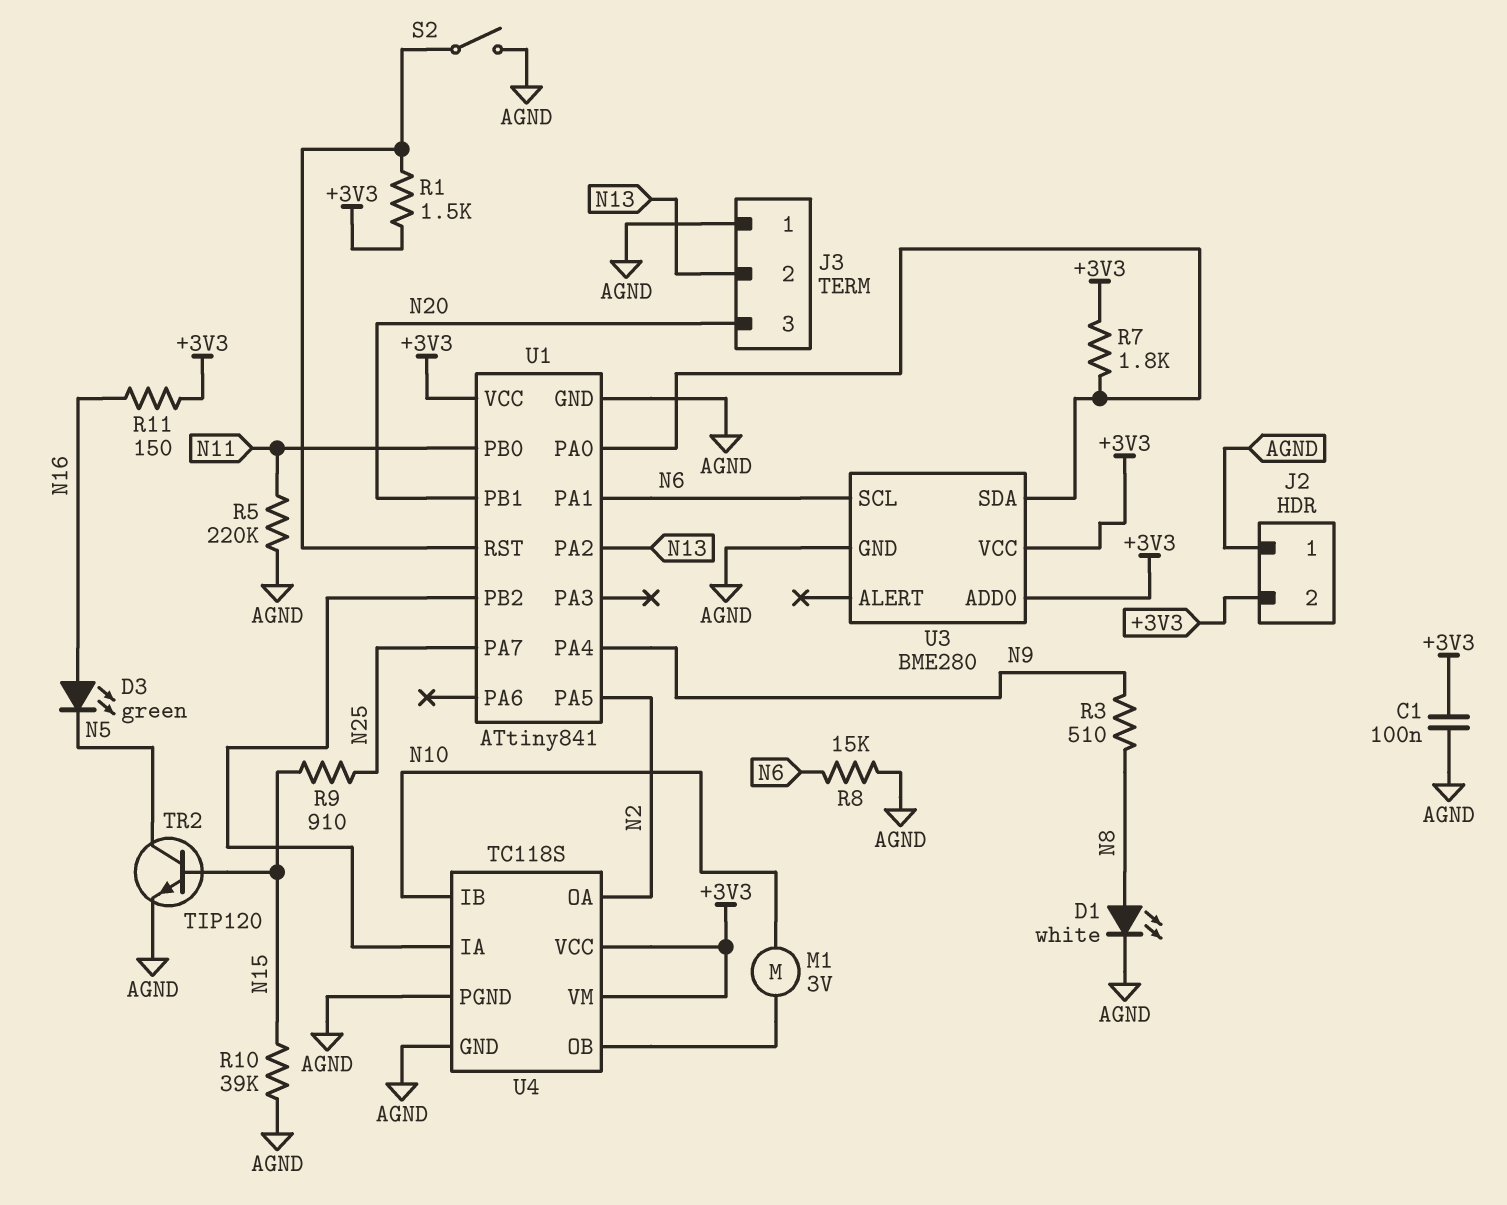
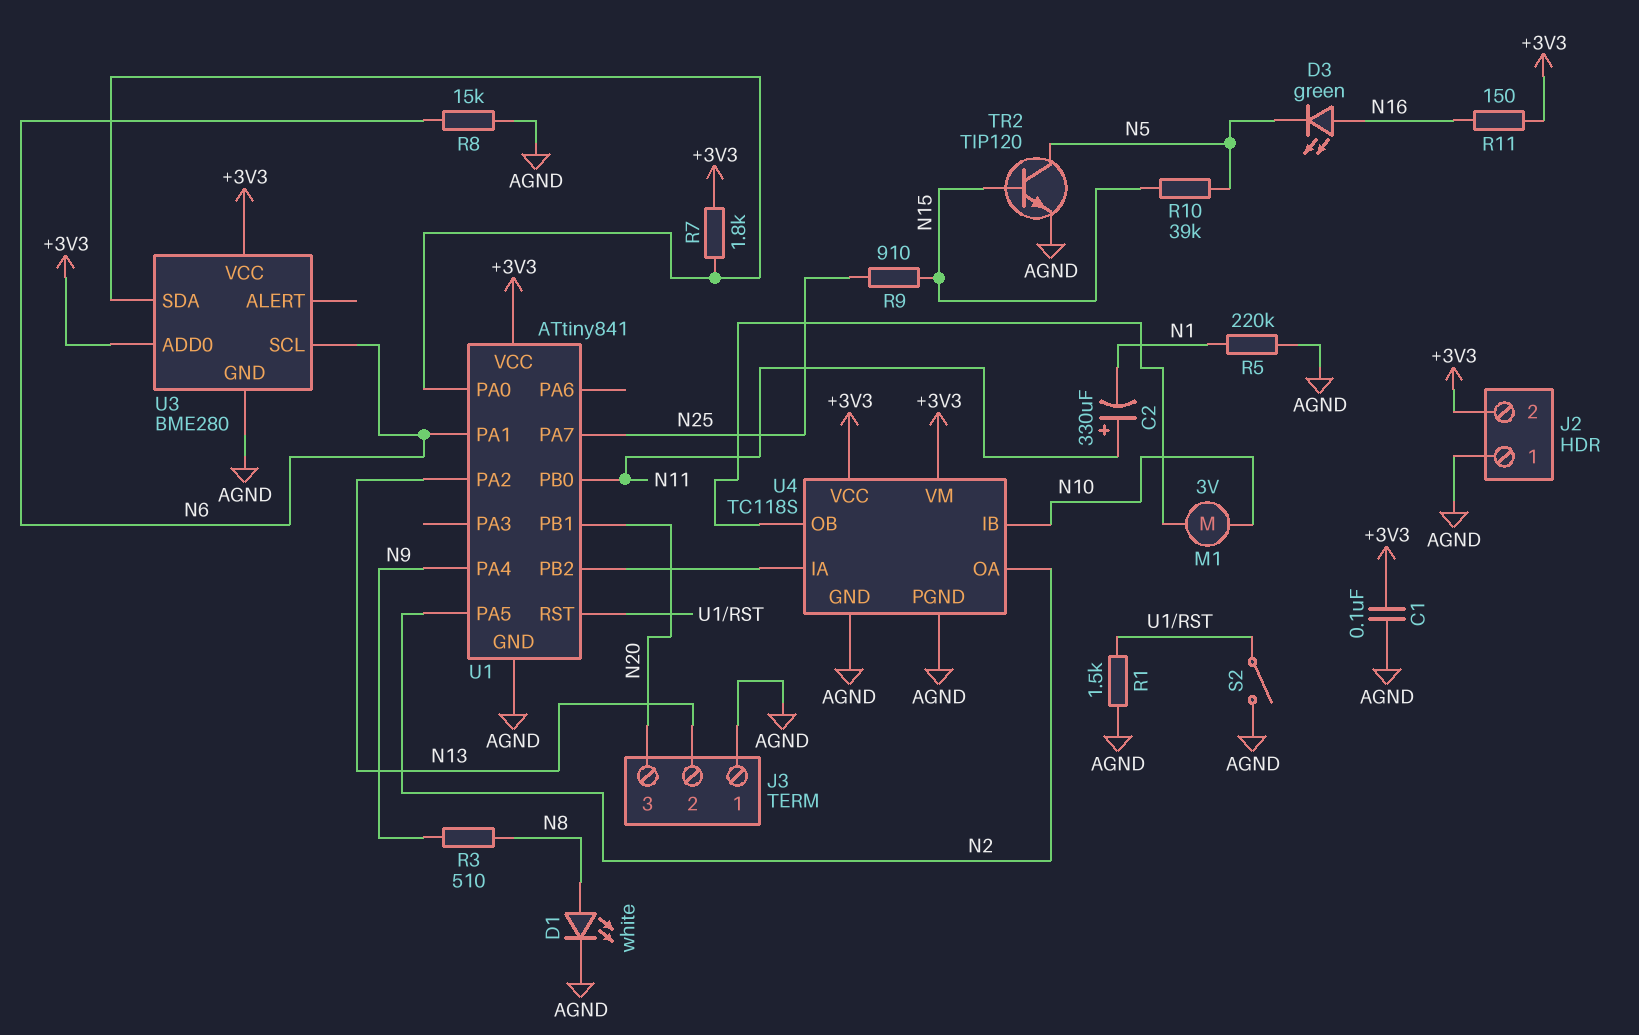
C2: none -> 330uF (plus N11, minus N1)
R1: 1.5k (+3V3, U1/RST) -> 1.5k (AGND, U1/RST)
R5: 220k (AGND, N11) -> 220k (AGND, N1)
R10: 39k (AGND, N15) -> 39k (N5, N15)

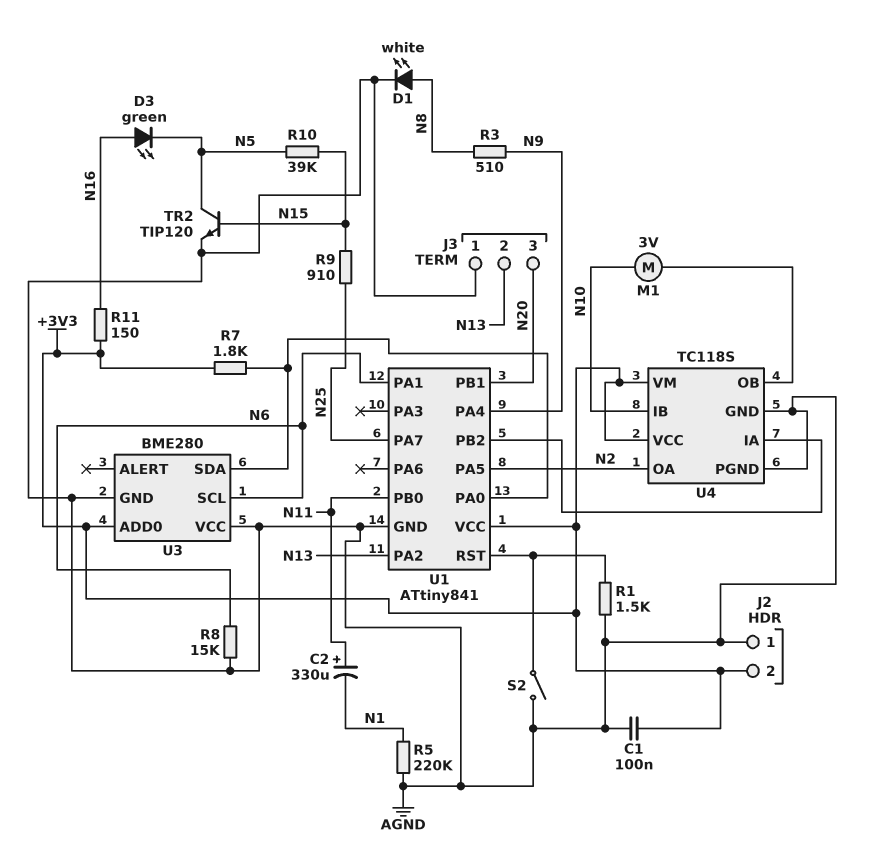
U3 pin VCC: +3V3 -> AGND

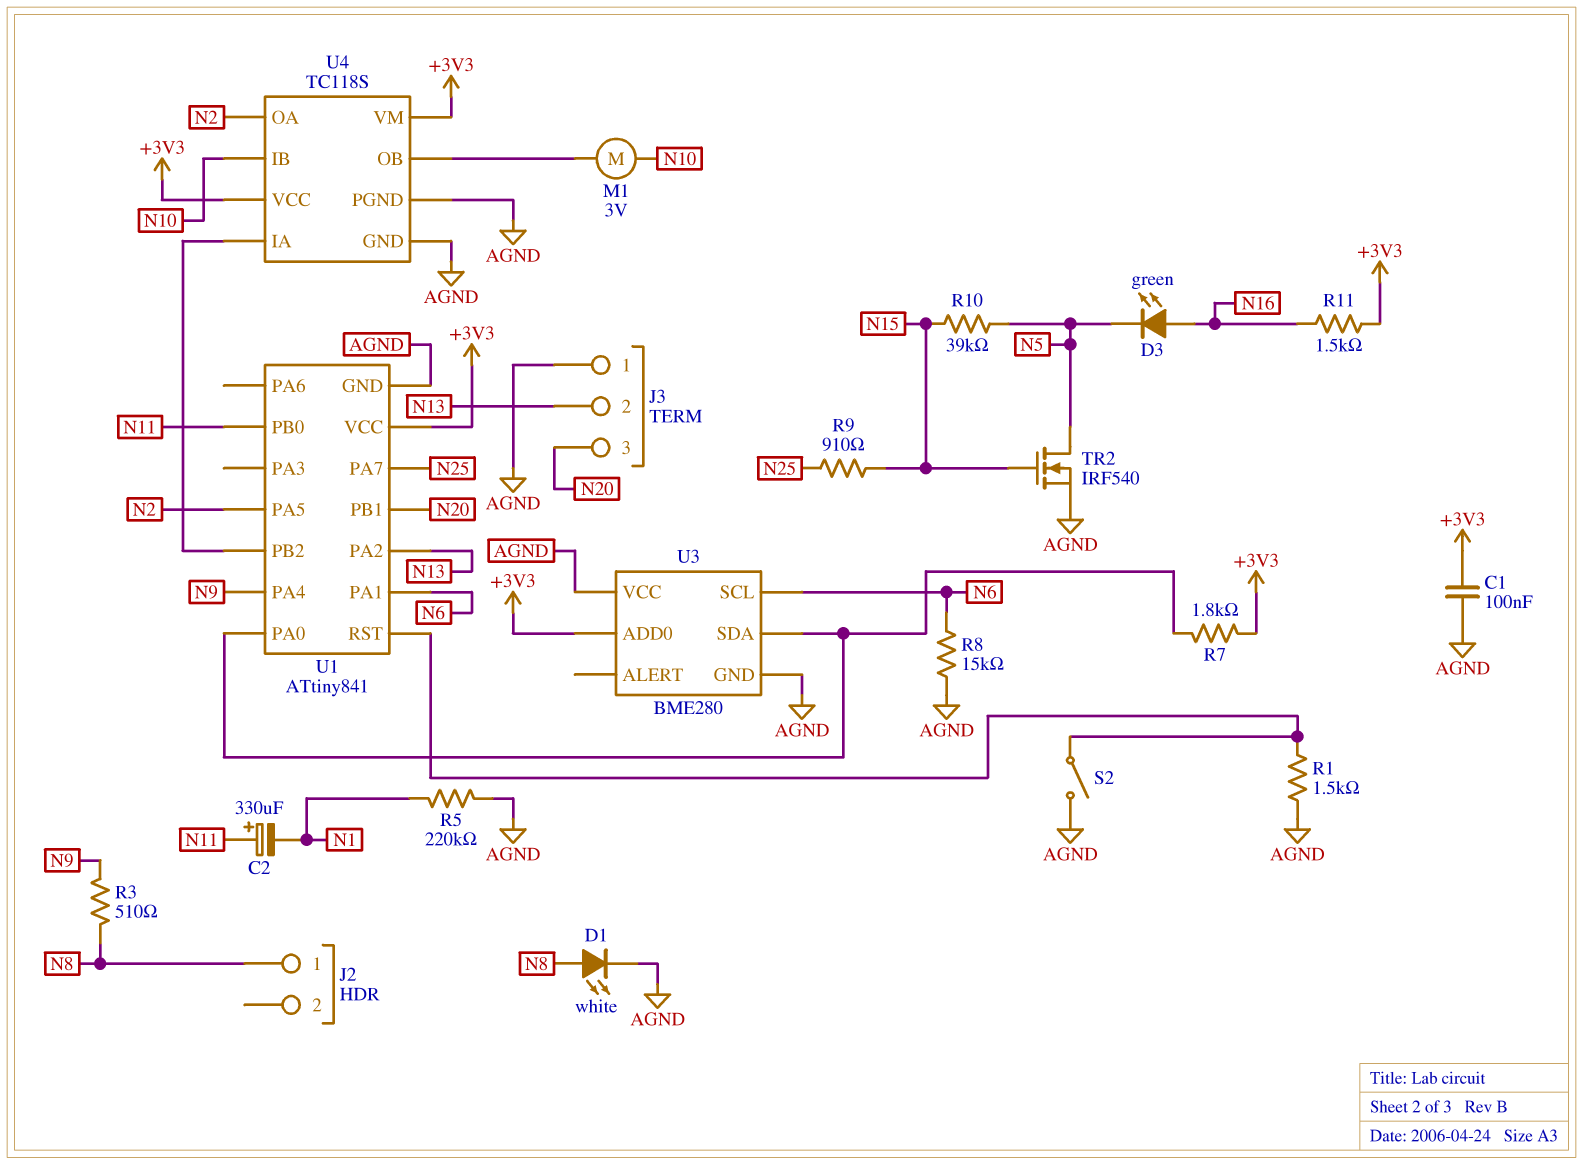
J2 pin 1: AGND -> N8
J2 pin 2: +3V3 -> none
R11: 150 (+3V3, N16) -> 1.5k (+3V3, N16)
TR2: NPN TIP120 (B N15, C N5, E AGND) -> NMOS IRF540 (G N15, D N5, S AGND)

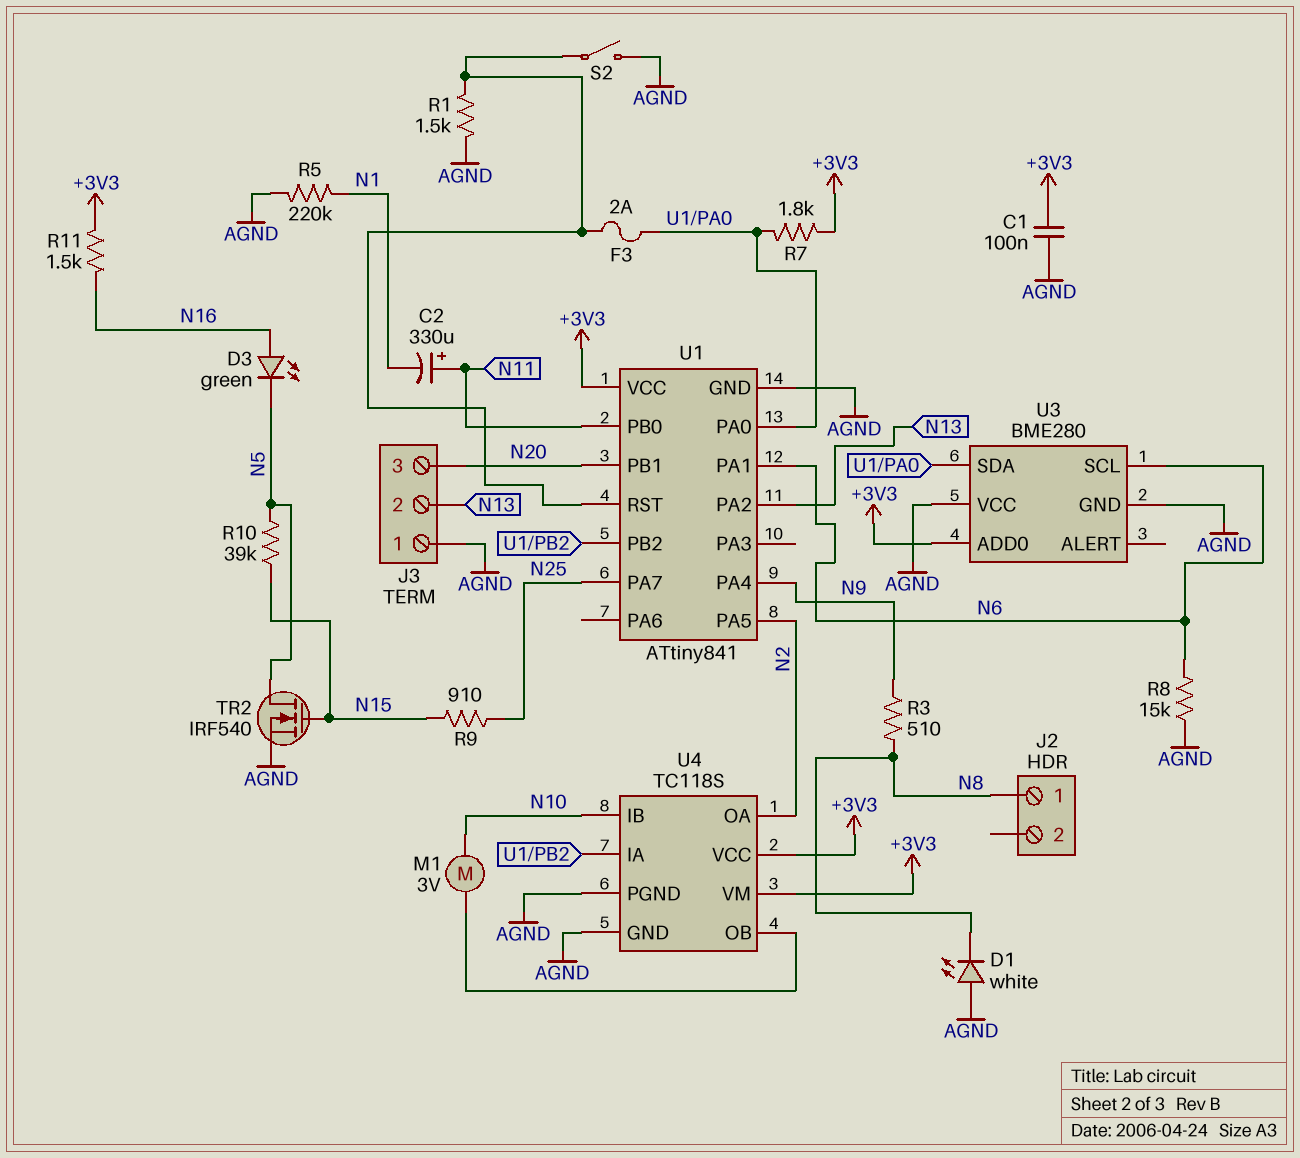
D1: LED white (A N8, K AGND) -> LED white (A AGND, K N8)
F3: none -> 2A (U1/PA0, U1/RST)

